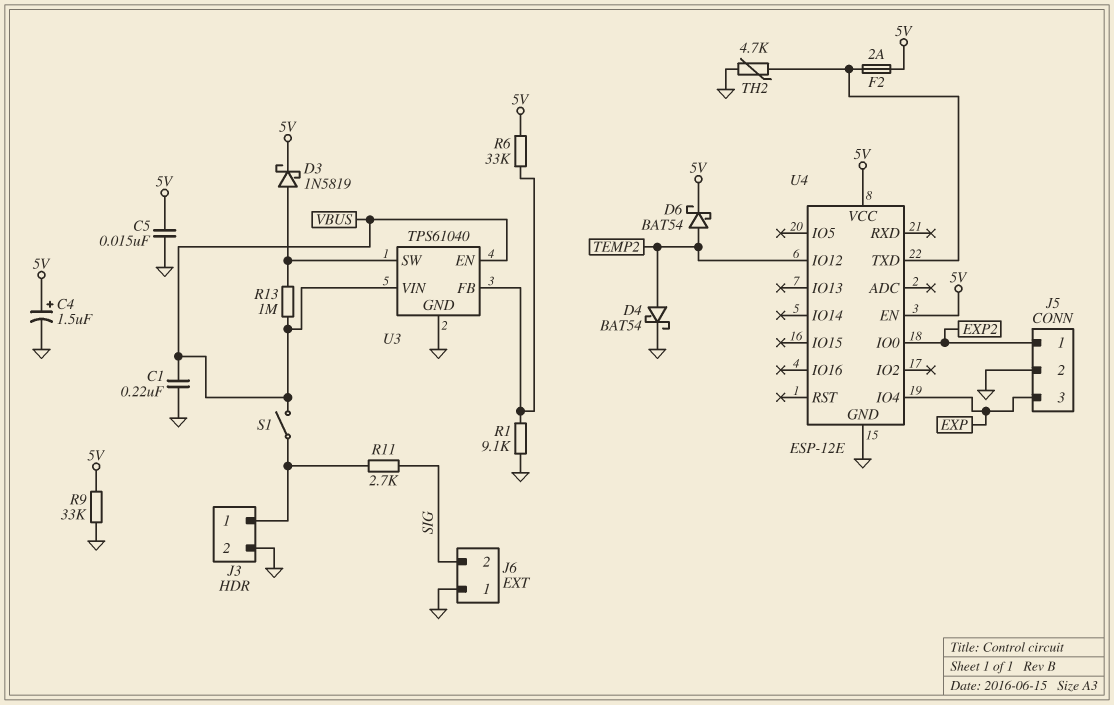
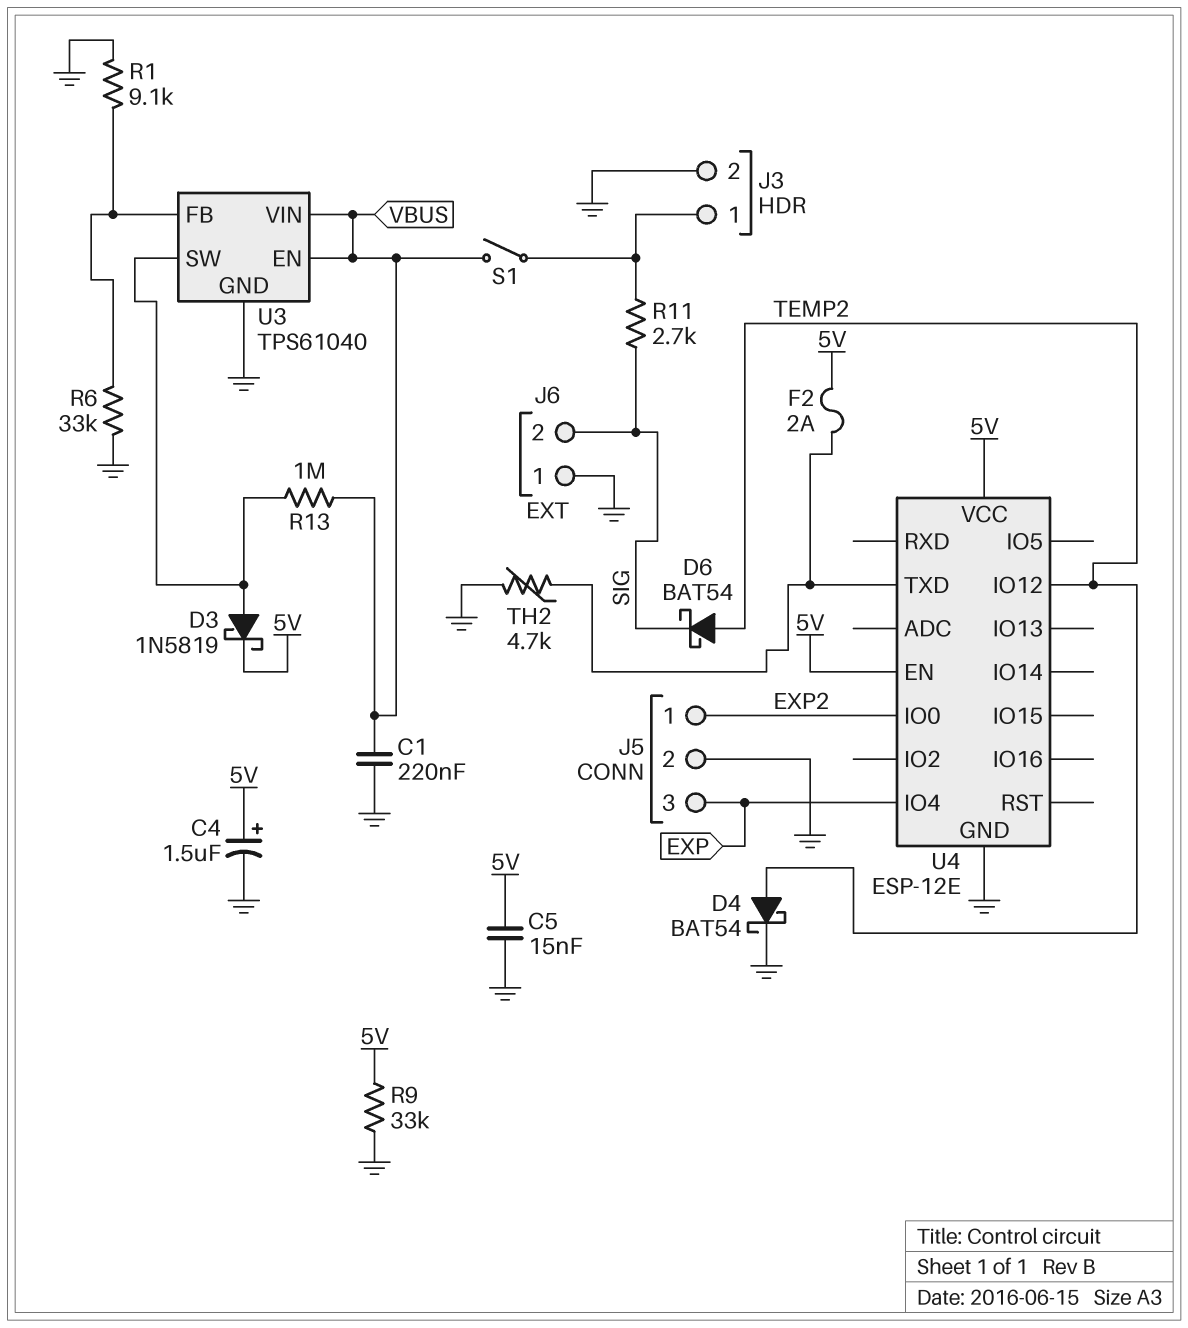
D6: schottky BAT54 (A TEMP2, K 5V) -> schottky BAT54 (A TEMP2, K SIG)
R6: 33k (5V, U3/FB) -> 33k (GND, U3/FB)

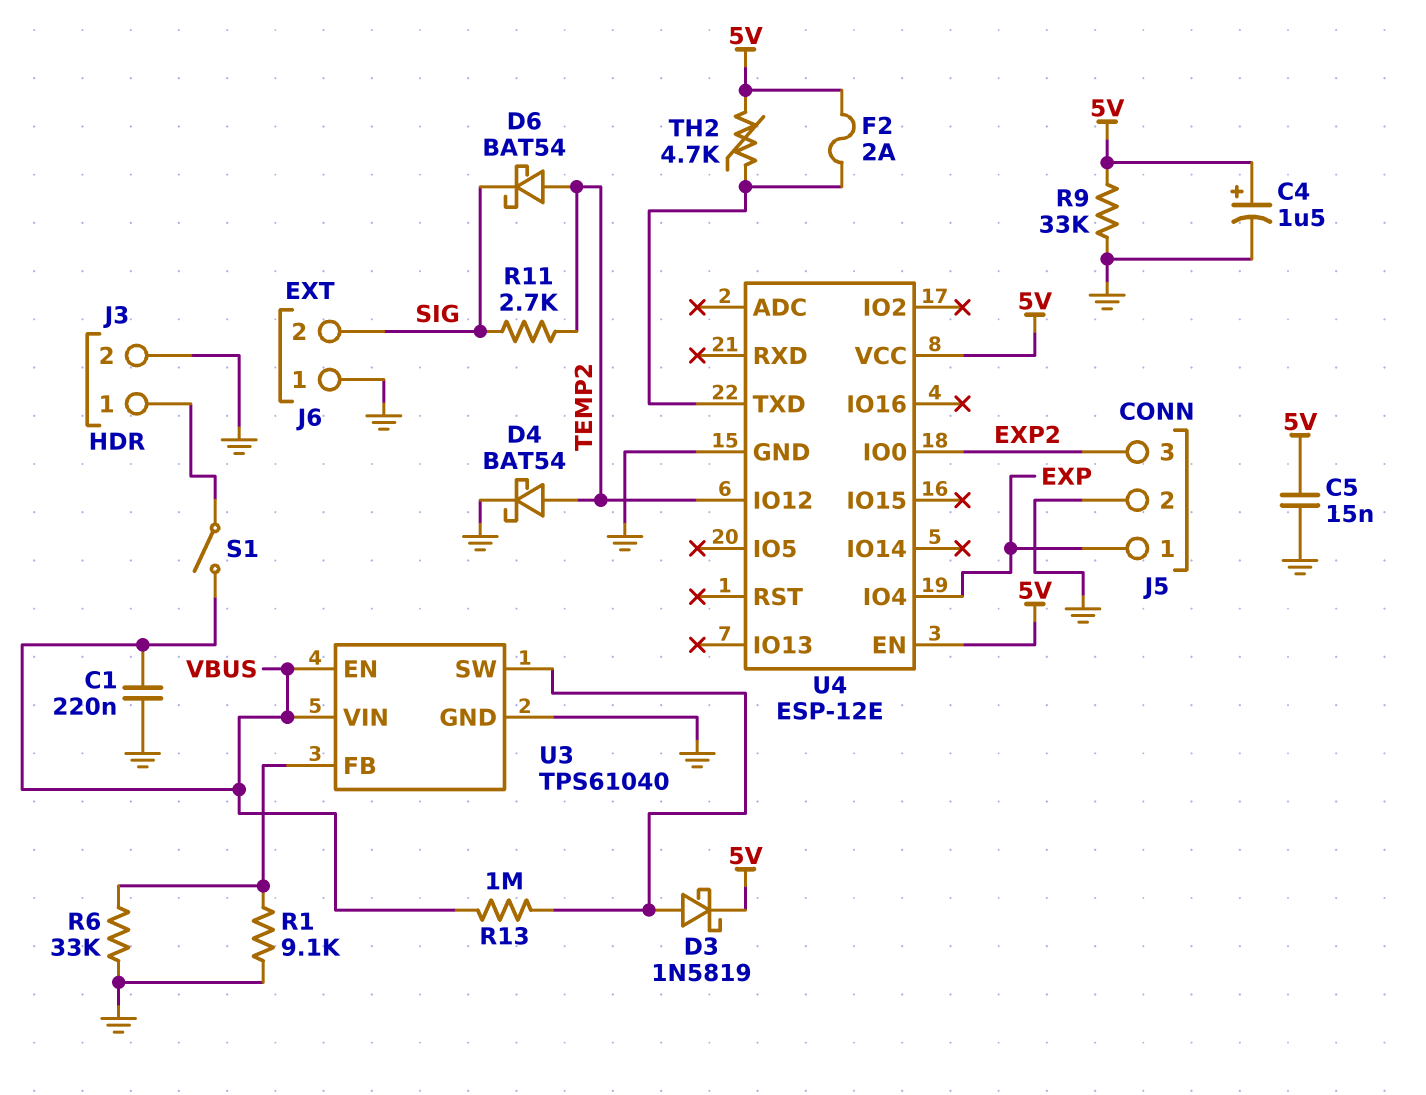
J5 pin 1: EXP2 -> EXP
J5 pin 3: EXP -> EXP2
R11: 2.7k (J3/1, SIG) -> 2.7k (SIG, TEMP2)
TH2: 4.7k (GND, U4/TXD) -> 4.7k (5V, U4/TXD)

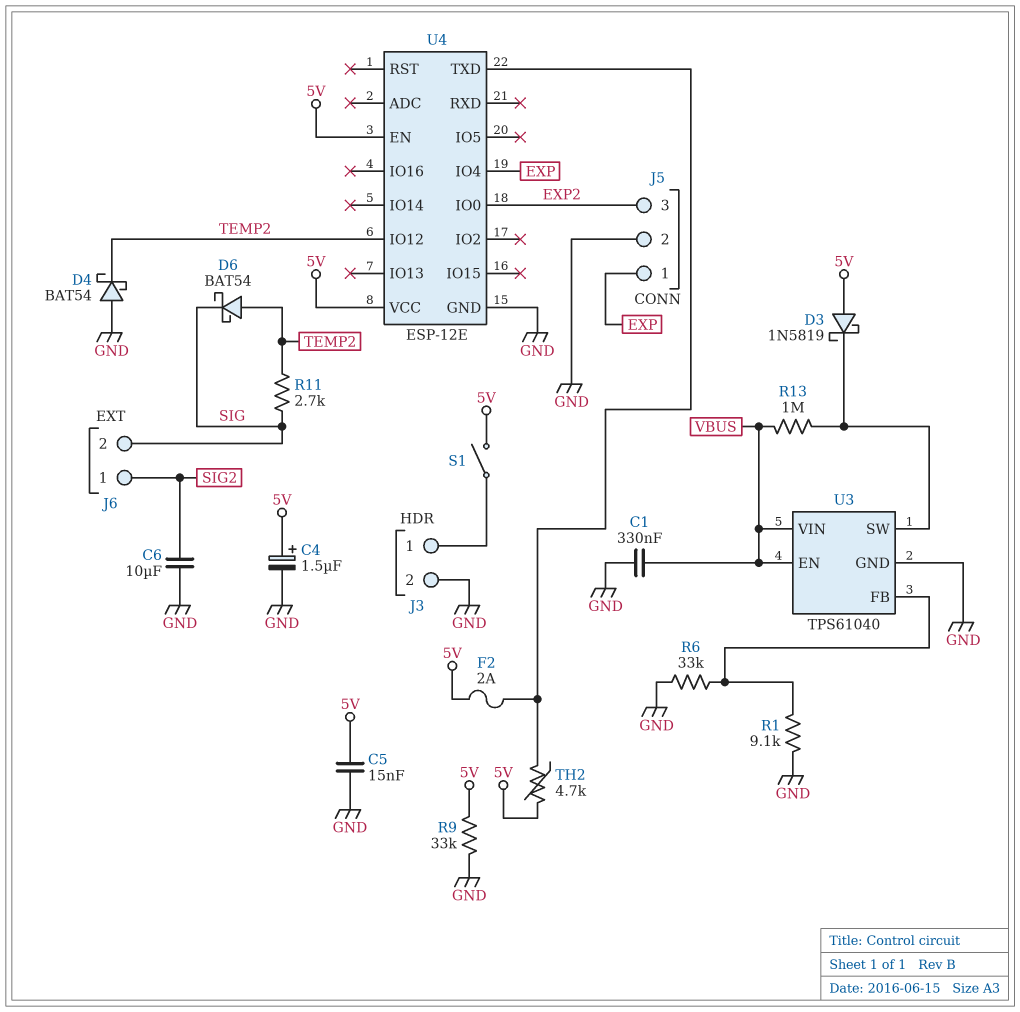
C1: 220nF (GND, VBUS) -> 330nF (GND, VBUS)
C6: none -> 10uF (GND, SIG2)
D3: schottky 1N5819 (A U3/SW, K 5V) -> schottky 1N5819 (A 5V, K U3/SW)
D4: schottky BAT54 (A TEMP2, K GND) -> schottky BAT54 (A GND, K TEMP2)
J6 pin 1: GND -> SIG2
S1: switch (J3/1, VBUS) -> switch (5V, J3/1)

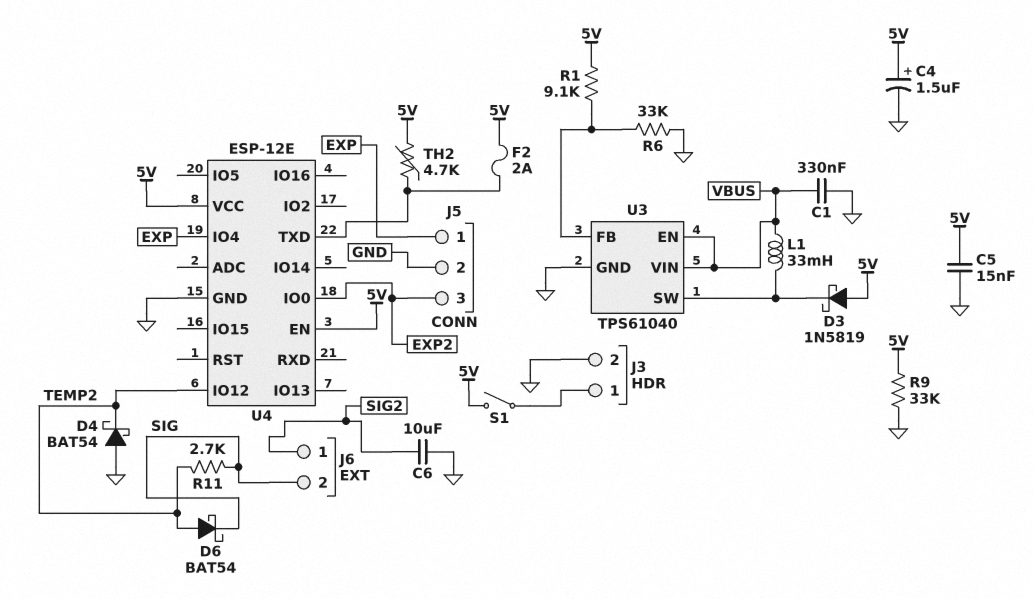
L1: none -> 33mH (U3/SW, VBUS)
R1: 9.1k (GND, U3/FB) -> 9.1k (5V, U3/FB)
R13: 1M (U3/SW, VBUS) -> none

